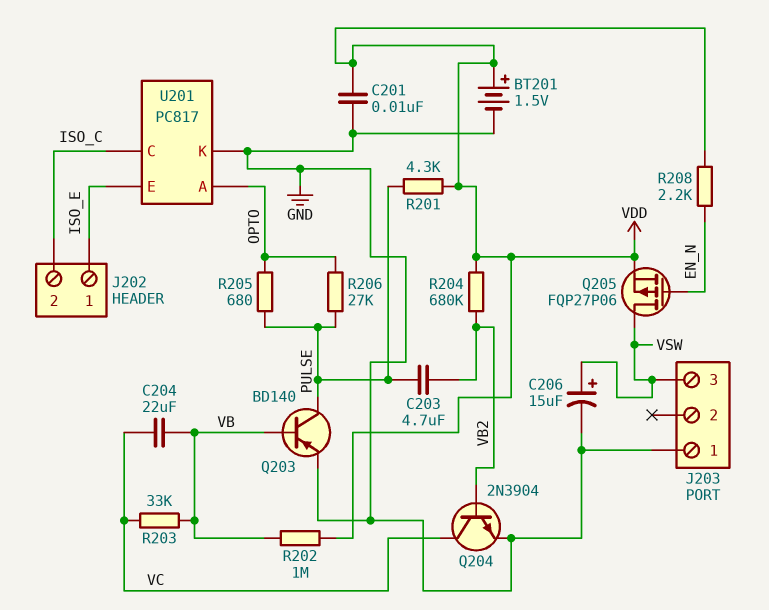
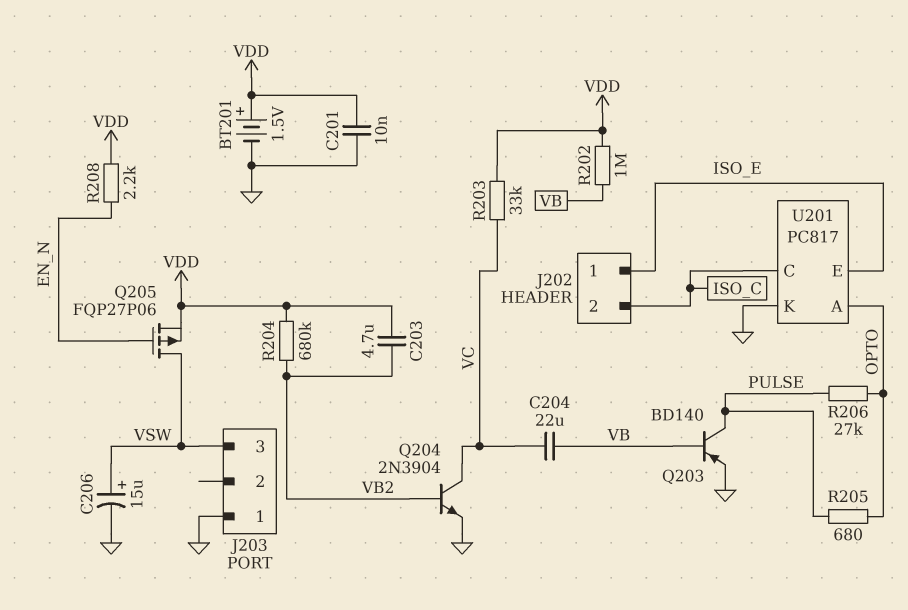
C203: 4.7uF (PULSE, VB2) -> 4.7uF (VB2, VDD)
R201: 4.3k (PULSE, VDD) -> none
R203: 33k (VB, VC) -> 33k (VC, VDD)

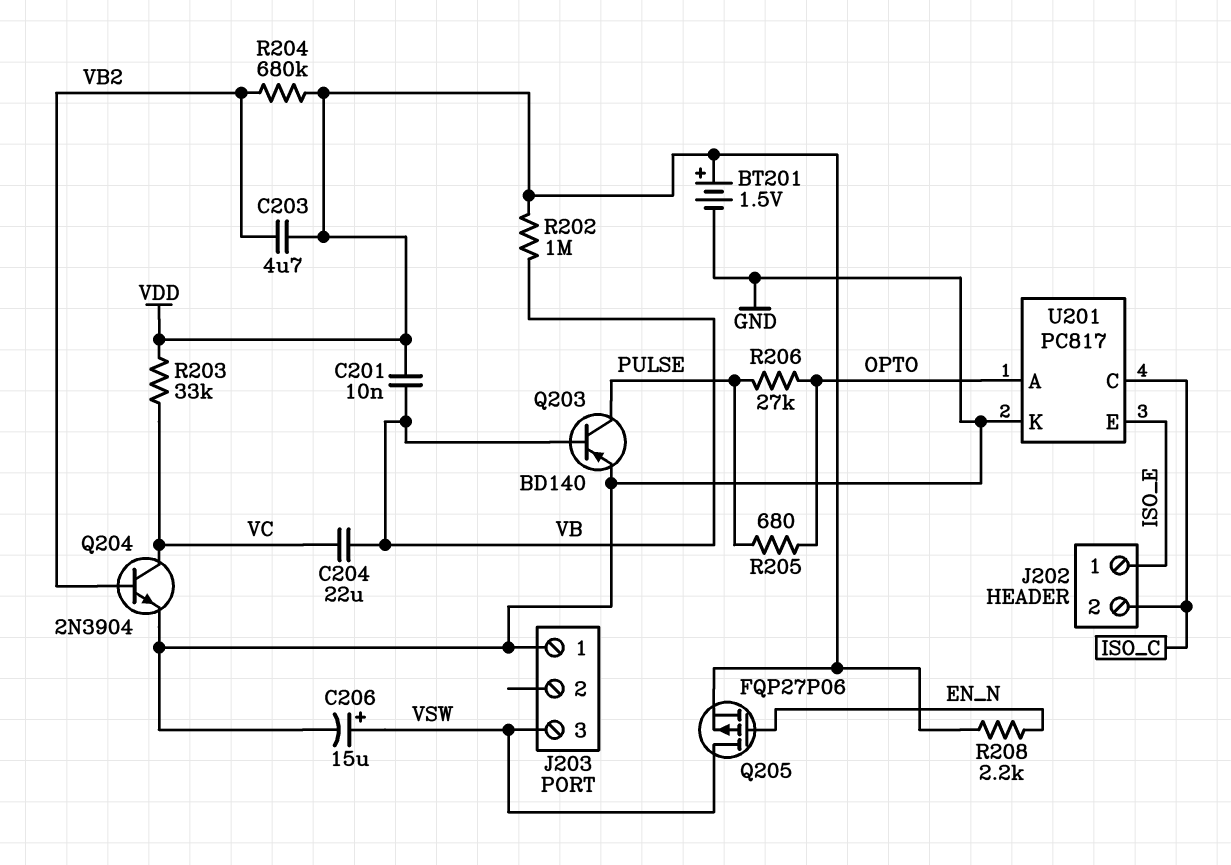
C201: 10nF (GND, VDD) -> 10nF (VB, VDD)

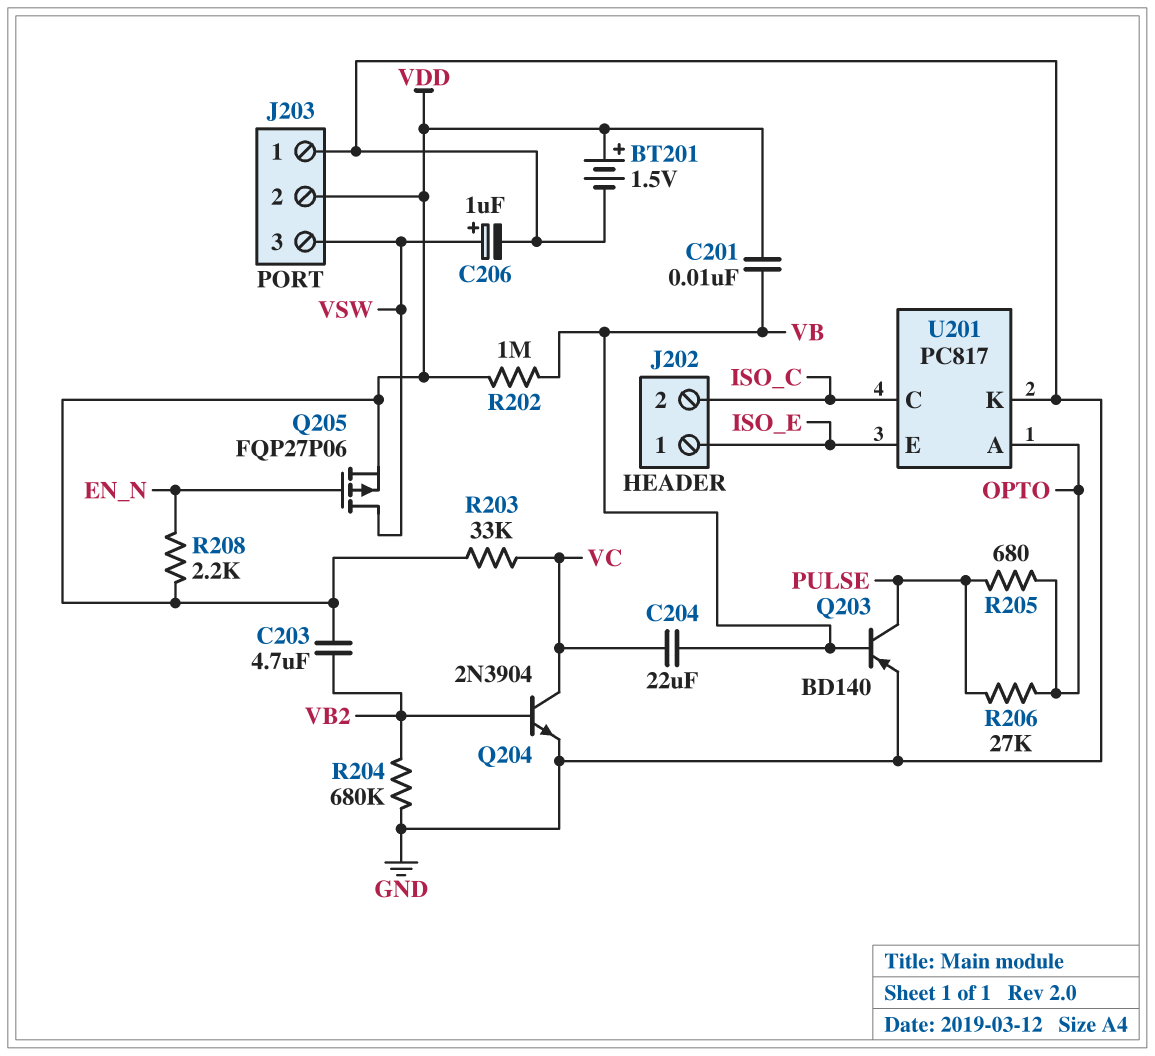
C206: 15uF (plus VSW, minus GND) -> 1uF (plus VSW, minus GND)
J203 pin 2: none -> VDD
R204: 680k (VB2, VDD) -> 680k (GND, VB2)

